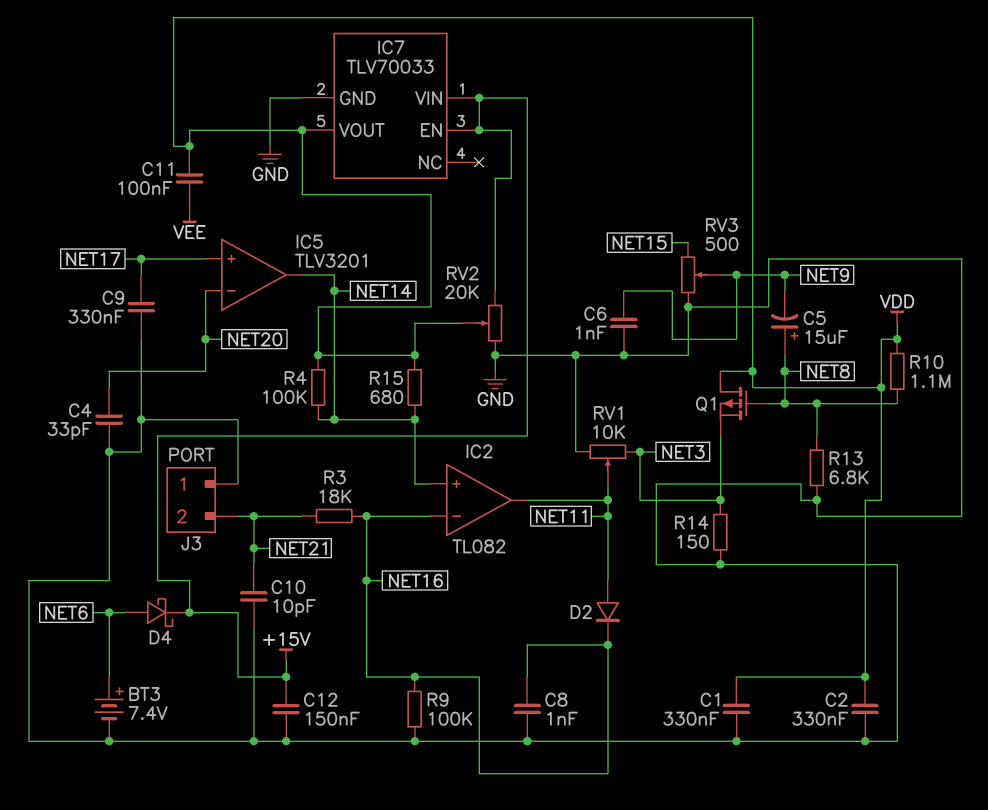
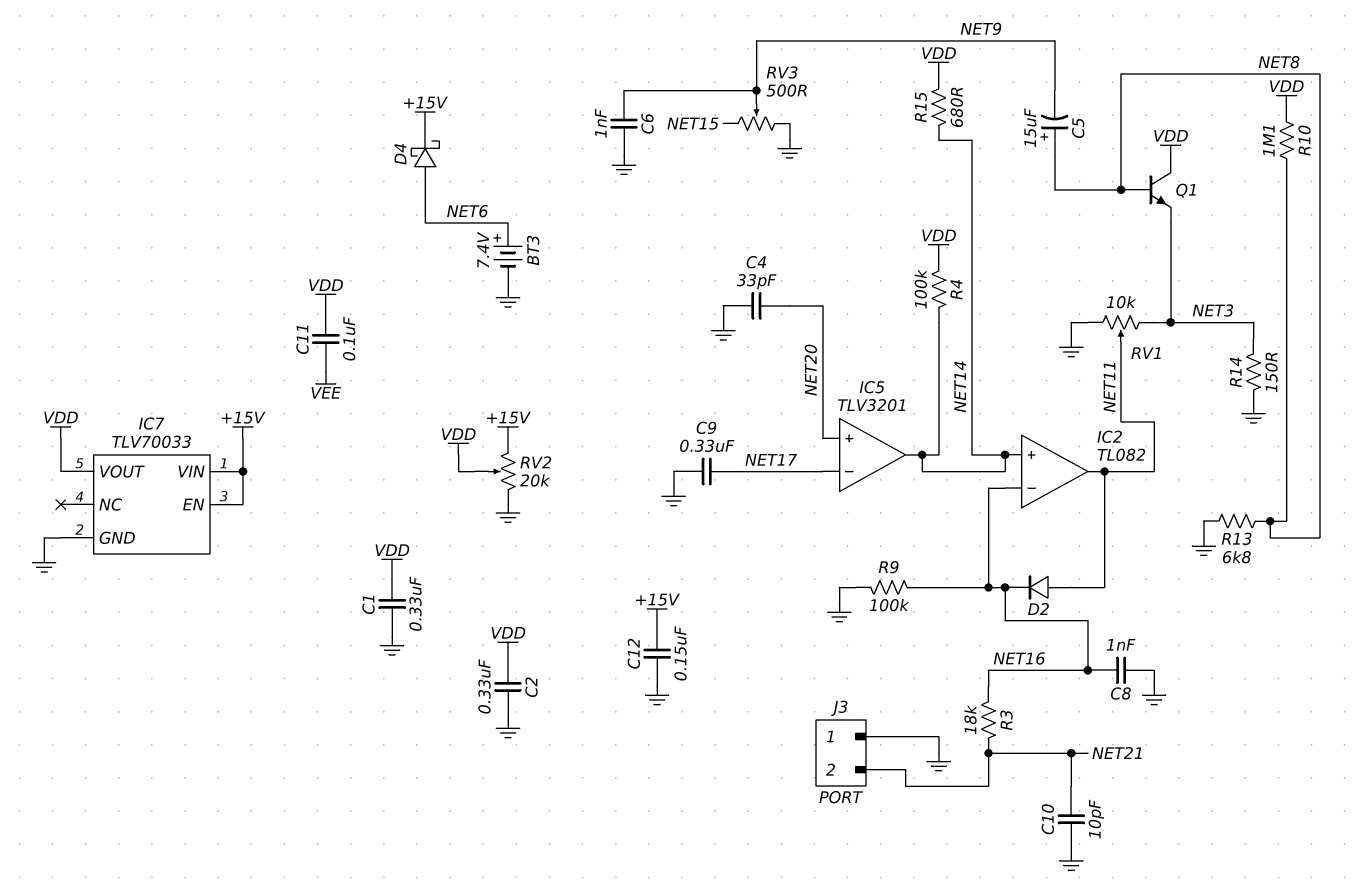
IC5 pin in+: NET17 -> NET20
IC5 pin in-: NET20 -> NET17
Q1: PMOS (G NET8, D VDD, S NET3) -> NPN (B NET8, C VDD, E NET3)

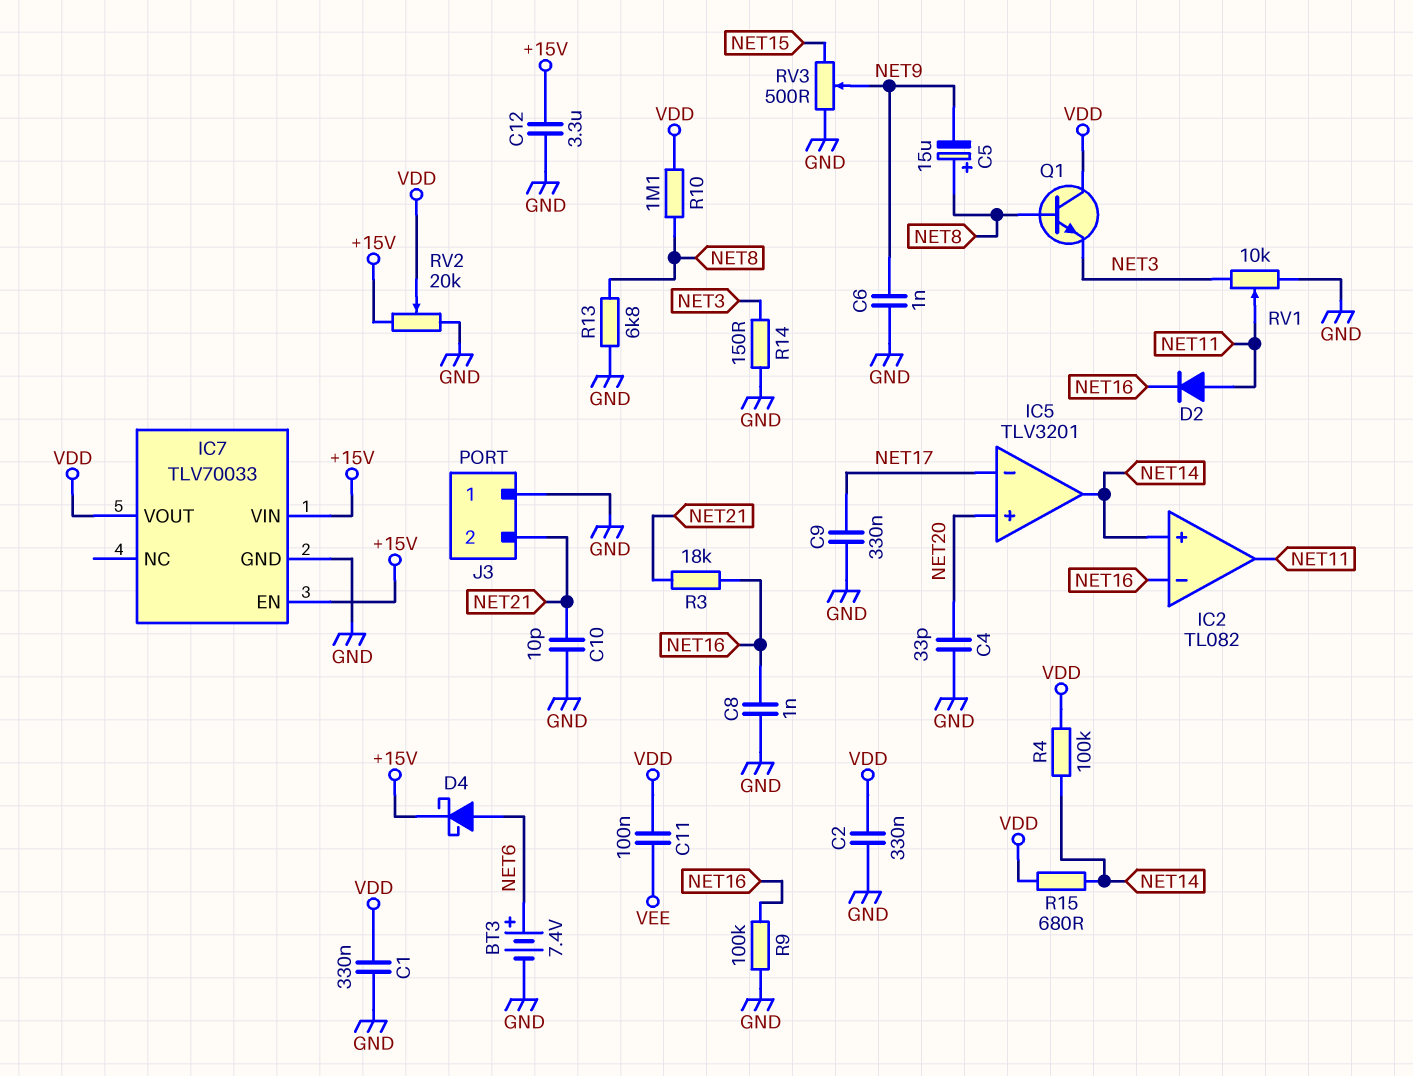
C12: 150nF (+15V, GND) -> 3.3uF (+15V, GND)

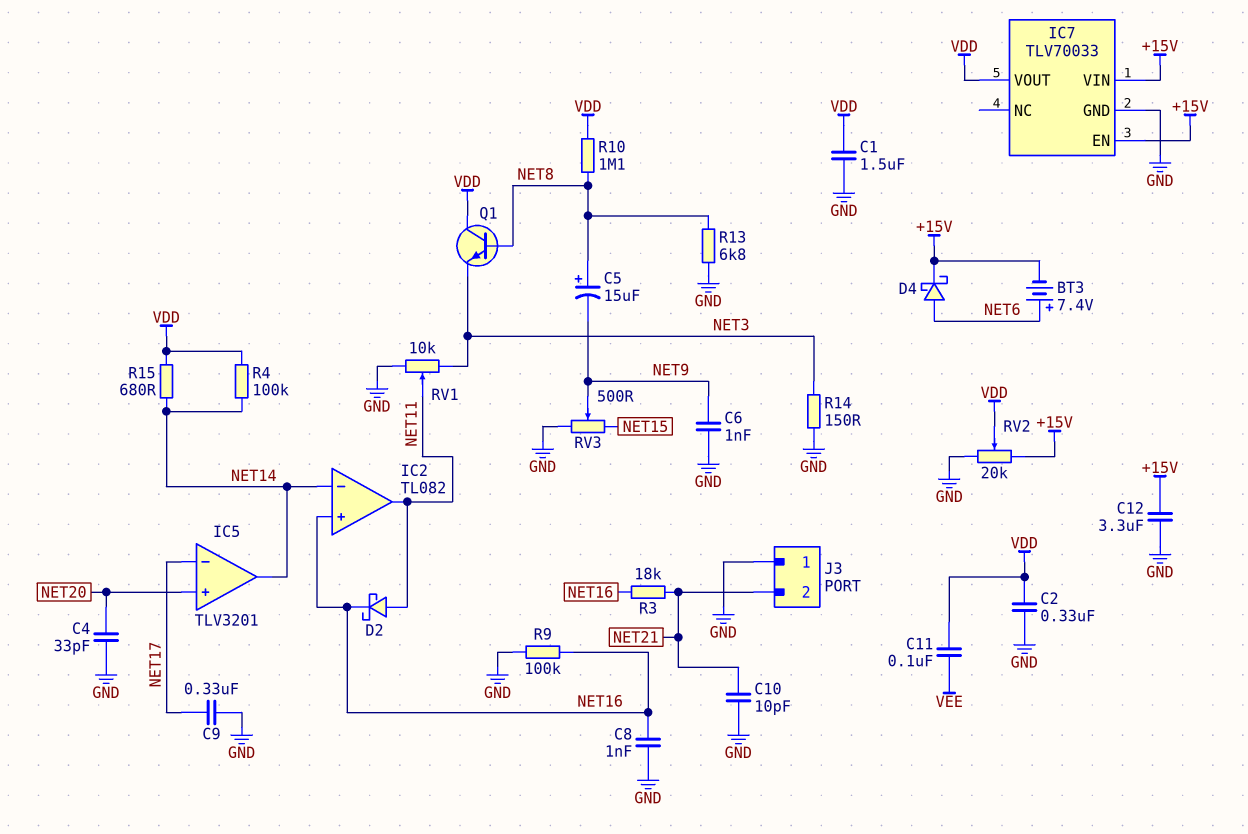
BT3: 7.4V (plus NET6, minus GND) -> 7.4V (plus NET6, minus +15V)
C1: 330nF (GND, VDD) -> 1.5uF (GND, VDD)
D2: diode (A NET11, K NET16) -> schottky (A NET11, K NET16)
IC2 pin in+: NET14 -> NET16
IC2 pin in-: NET16 -> NET14

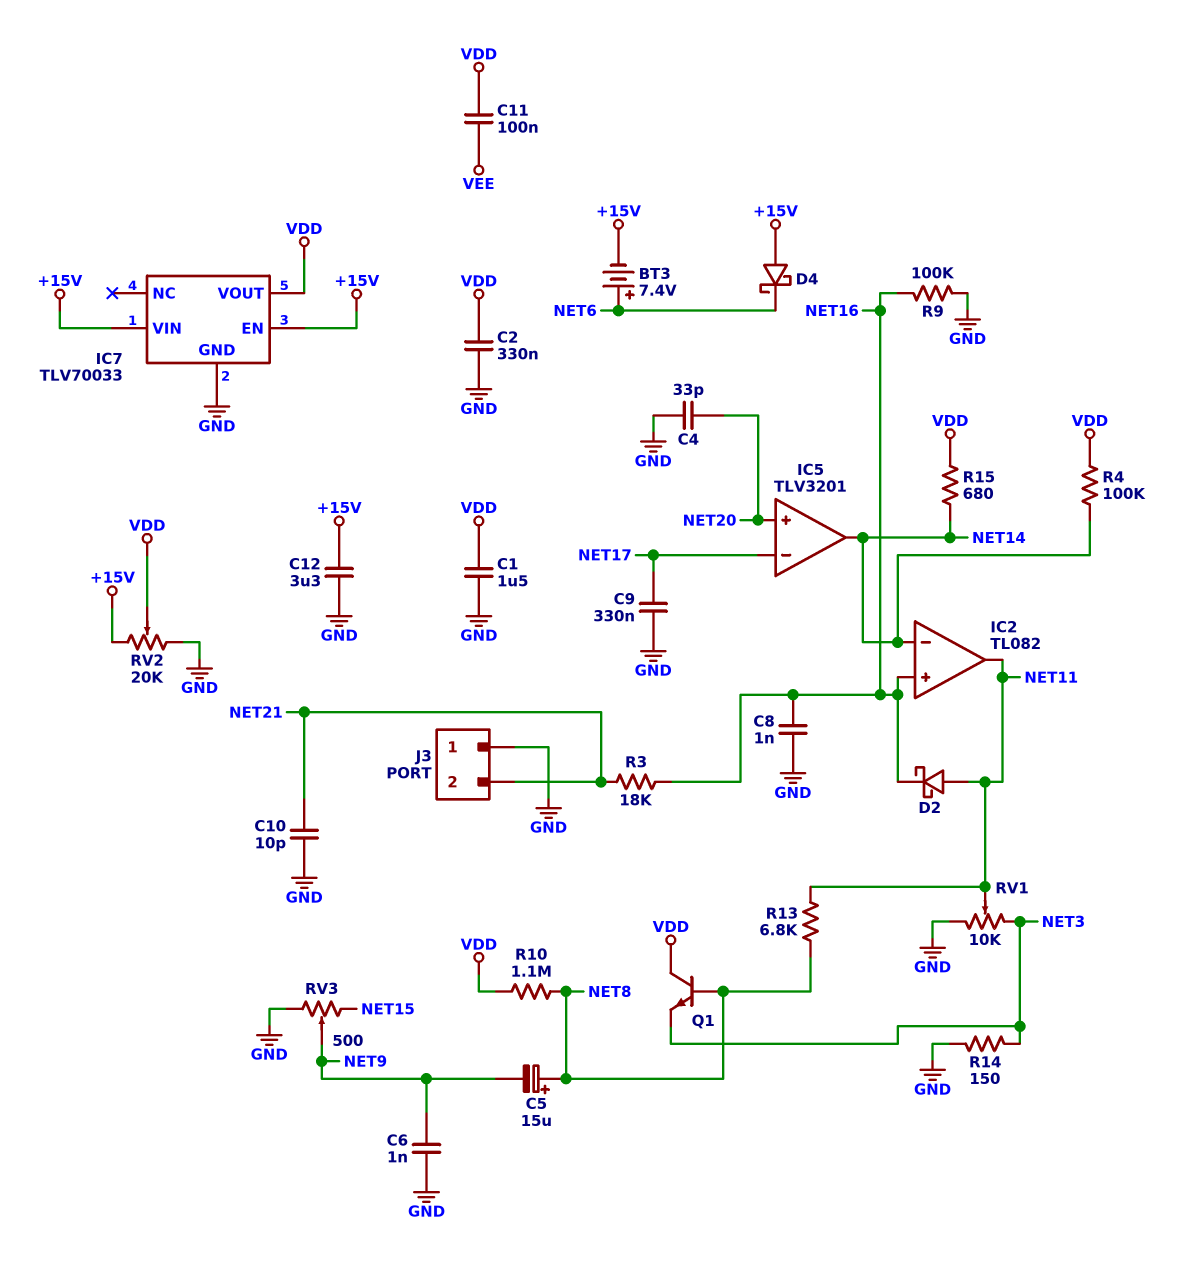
D4: schottky (A NET6, K +15V) -> schottky (A +15V, K NET6)
R13: 6.8k (GND, NET8) -> 6.8k (NET8, NET11)

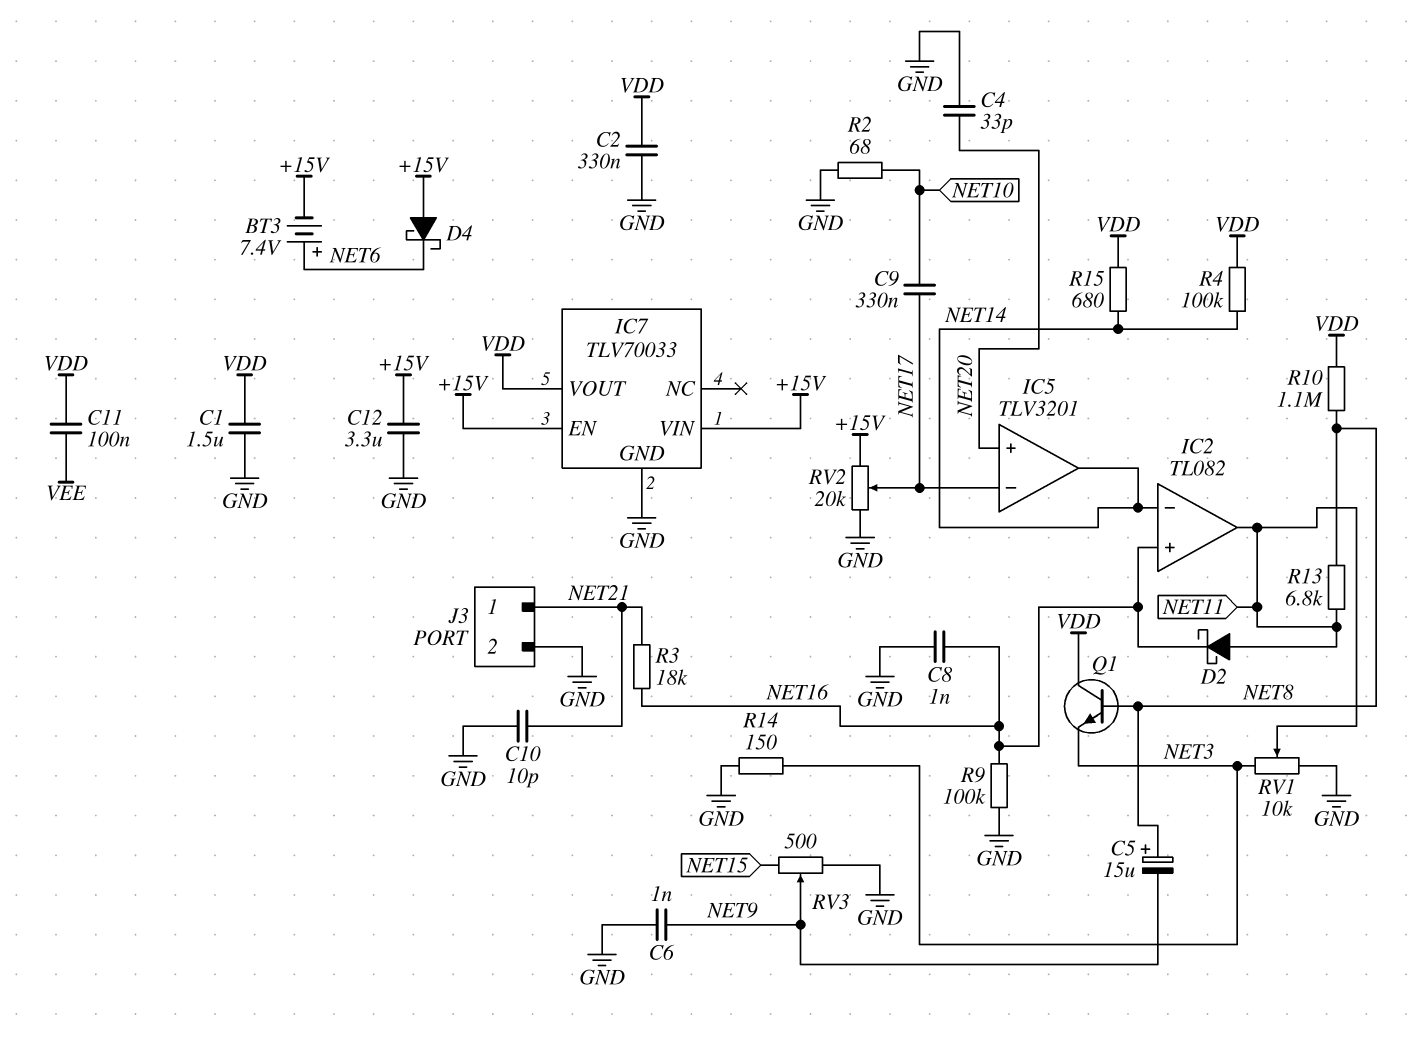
C9: 330nF (GND, NET17) -> 330nF (NET10, NET17)
J3 pin 1: GND -> NET21
J3 pin 2: NET21 -> GND
R2: none -> 68 (GND, NET10)
RV2: 20k (+15V, GND, wiper VDD) -> 20k (+15V, GND, wiper NET17)

